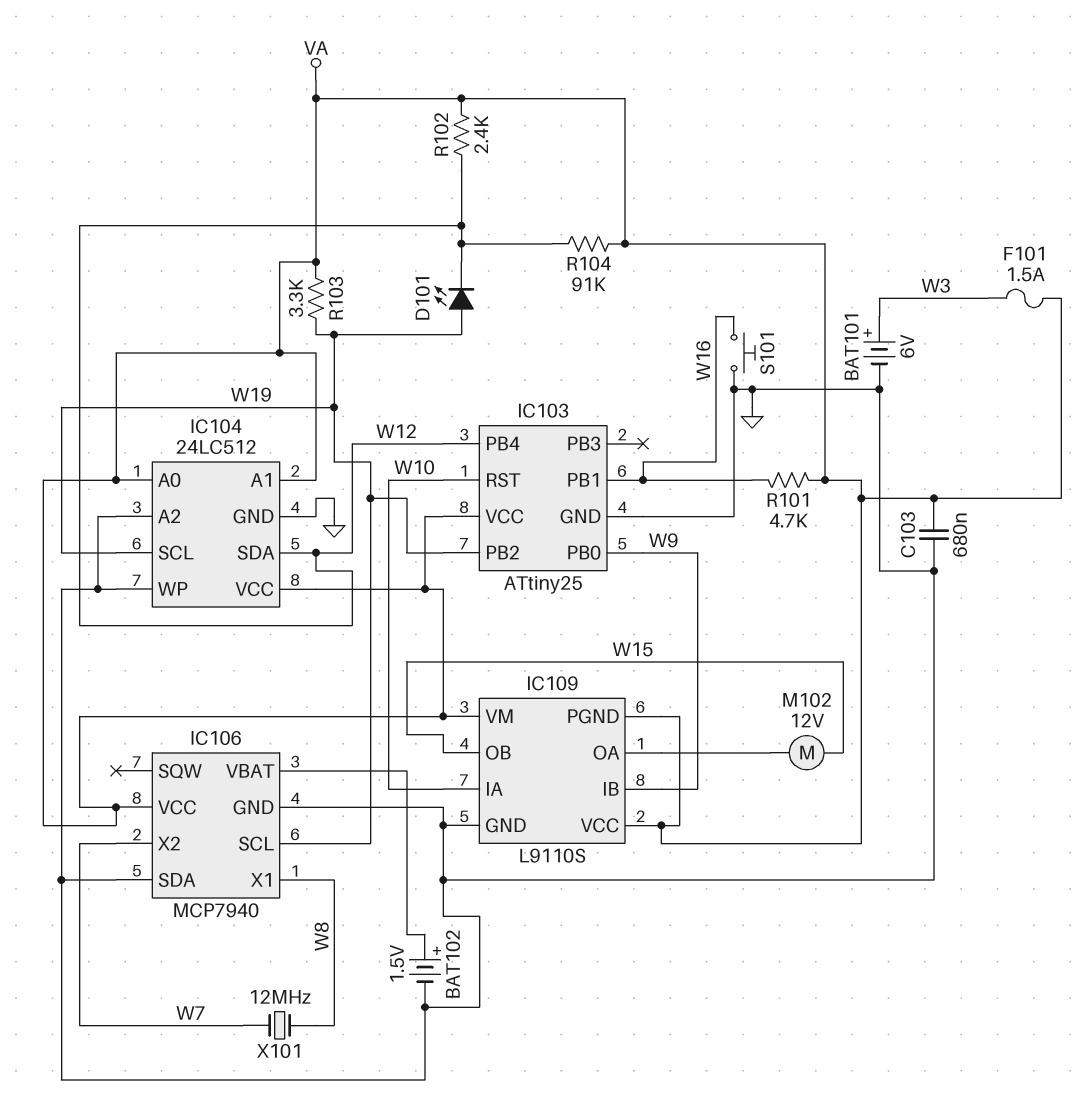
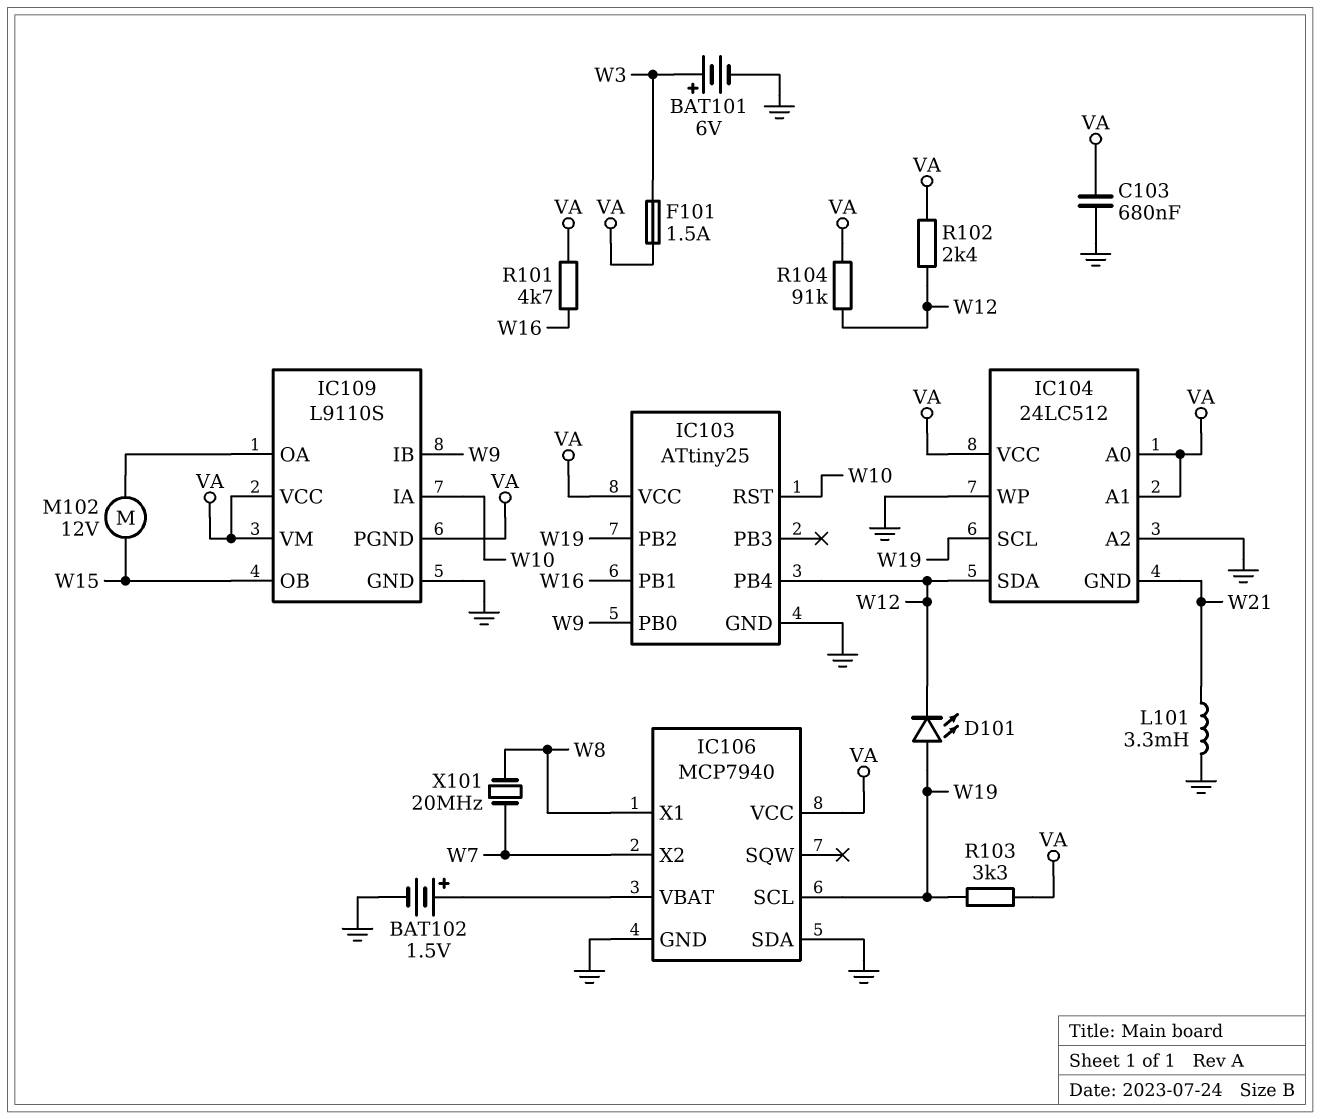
IC104 pin GND: GND -> W21
L101: none -> 3.3mH (GND, W21)
S101: button (GND, W16) -> none
X101: 12MHz (W7, W8) -> 20MHz (W7, W8)

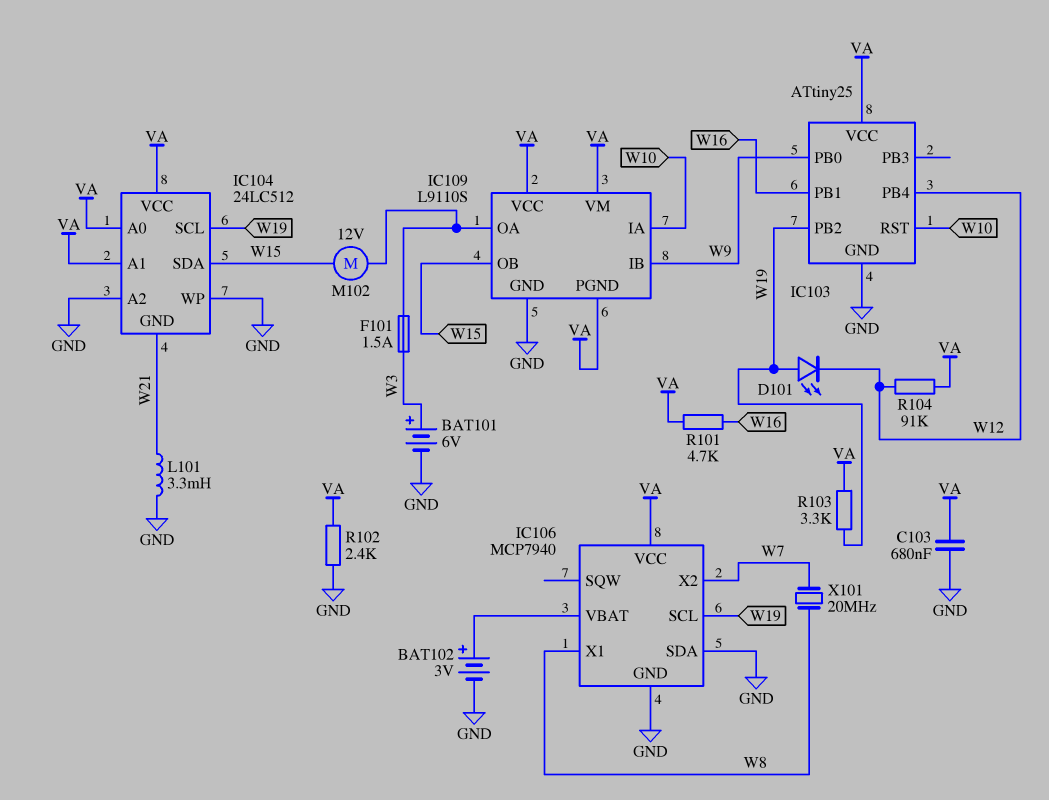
BAT102: 1.5V (plus IC106/VBAT, minus GND) -> 3V (plus IC106/VBAT, minus GND)
F101: 1.5A (VA, W3) -> 1.5A (IC109/OA, W3)
IC104 pin SDA: W12 -> W15
R102: 2.4k (VA, W12) -> 2.4k (GND, VA)

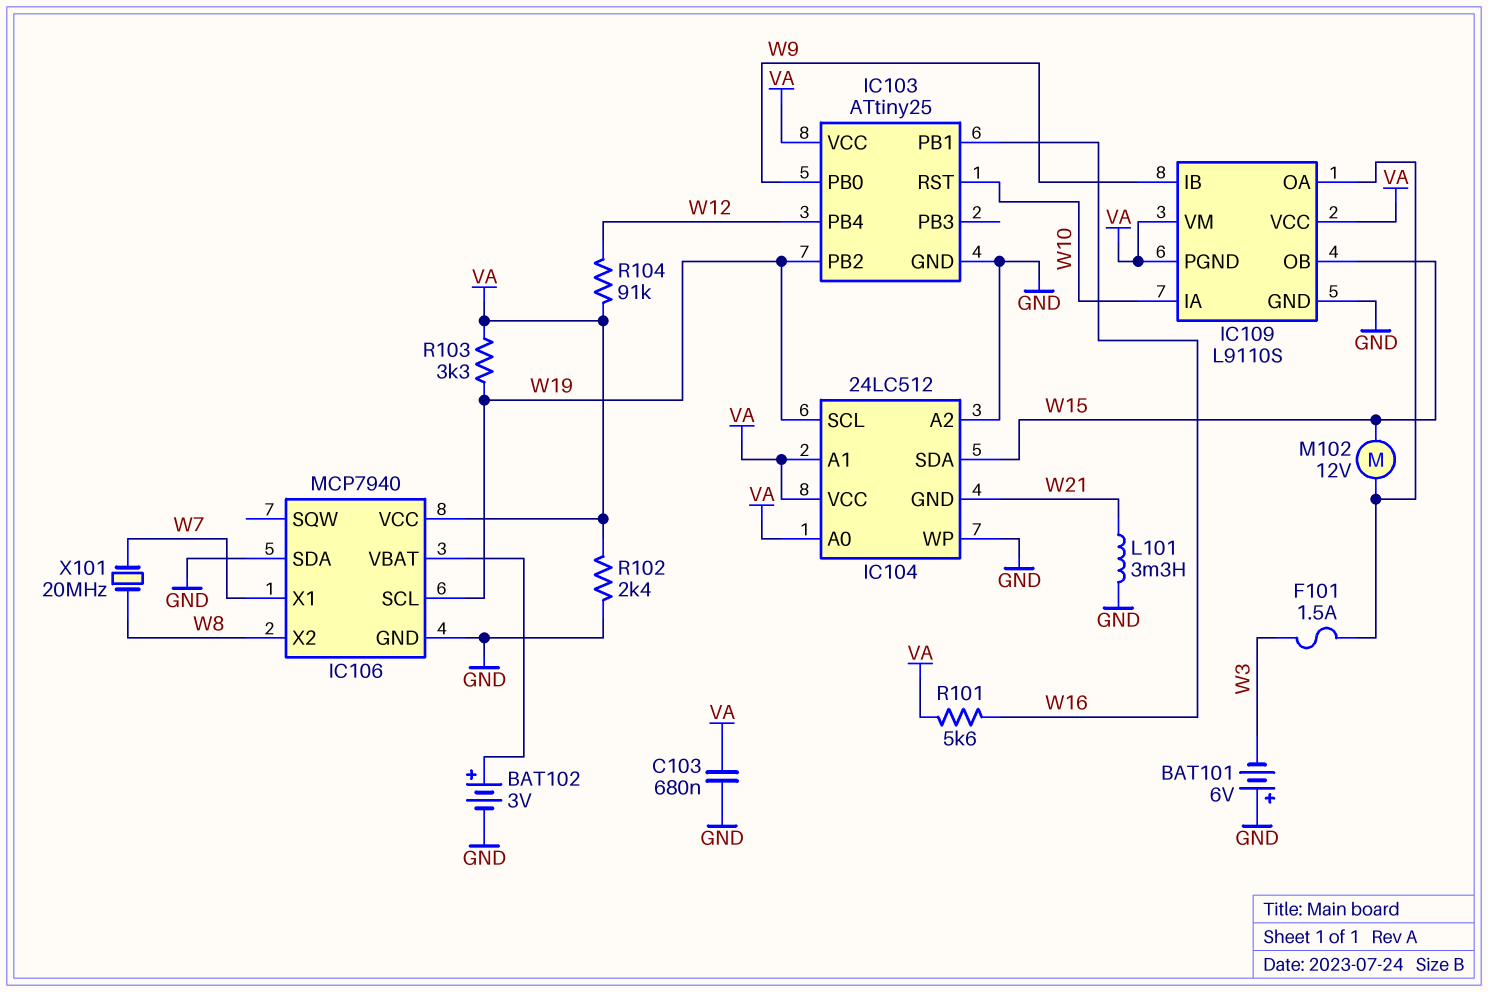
BAT101: 6V (plus W3, minus GND) -> 6V (plus GND, minus W3)
D101: LED (A W19, K W12) -> none
IC106 pin X1: W8 -> W7
IC106 pin X2: W7 -> W8
R101: 4.7k (VA, W16) -> 5.6k (VA, W16)

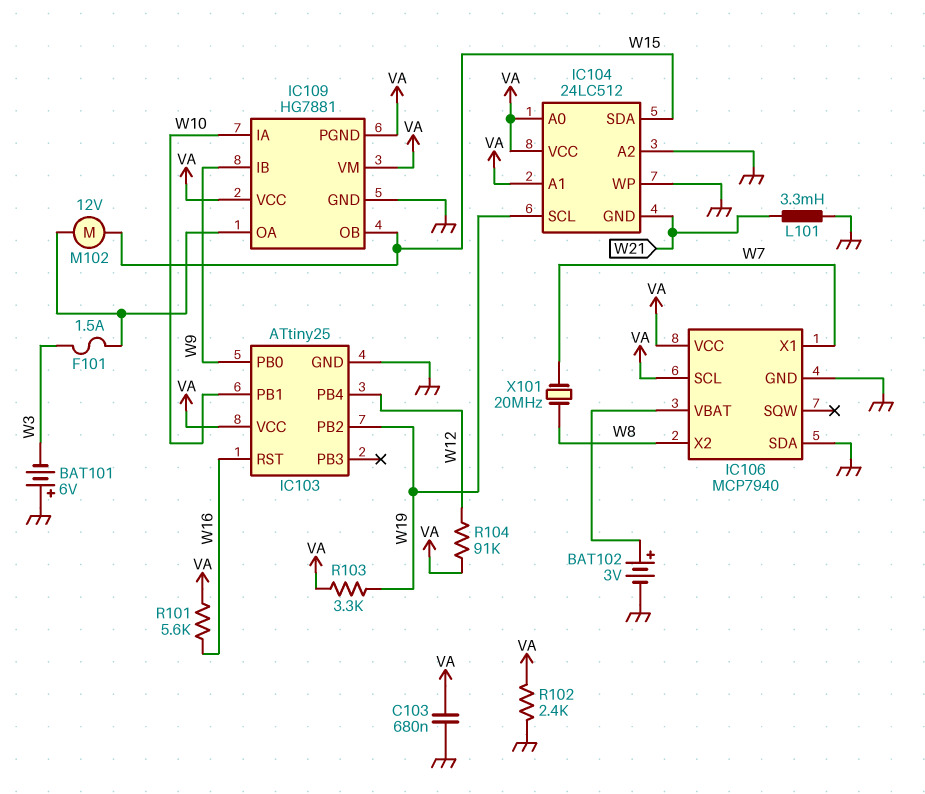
IC103 pin PB1: W16 -> W10
IC103 pin RST: W10 -> W16
IC106 pin SCL: W19 -> VA
IC109: L9110S -> HG7881

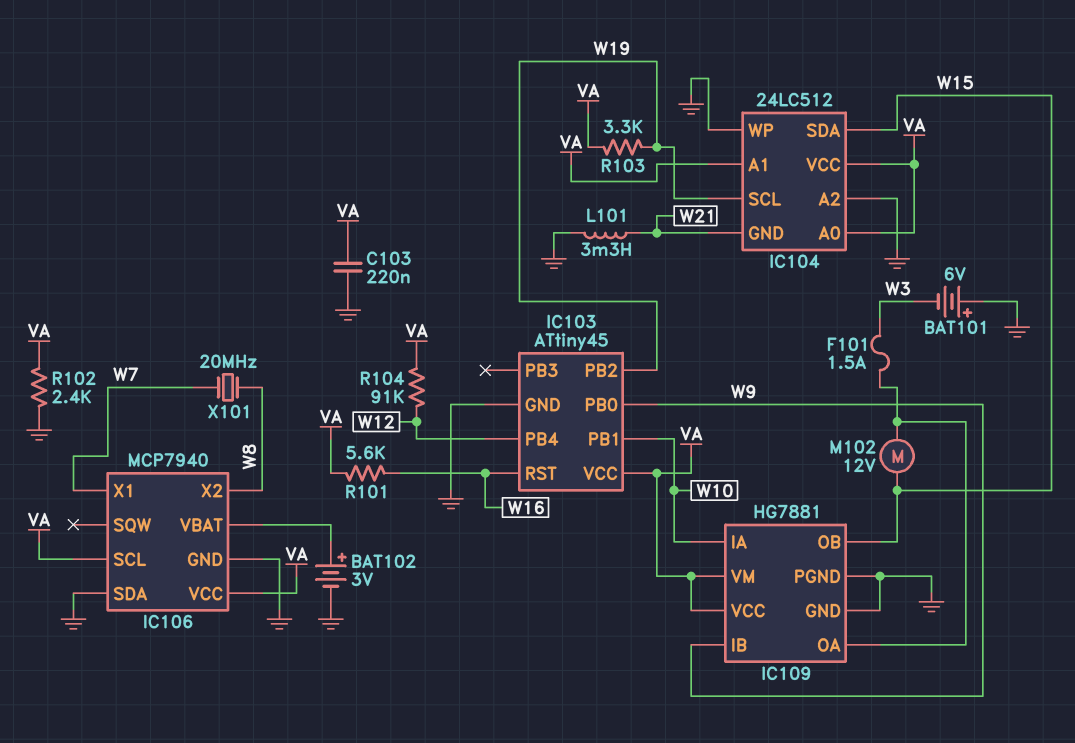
C103: 680nF (GND, VA) -> 220nF (GND, VA)
IC103: ATtiny25 -> ATtiny45
IC109 pin PGND: VA -> GND

